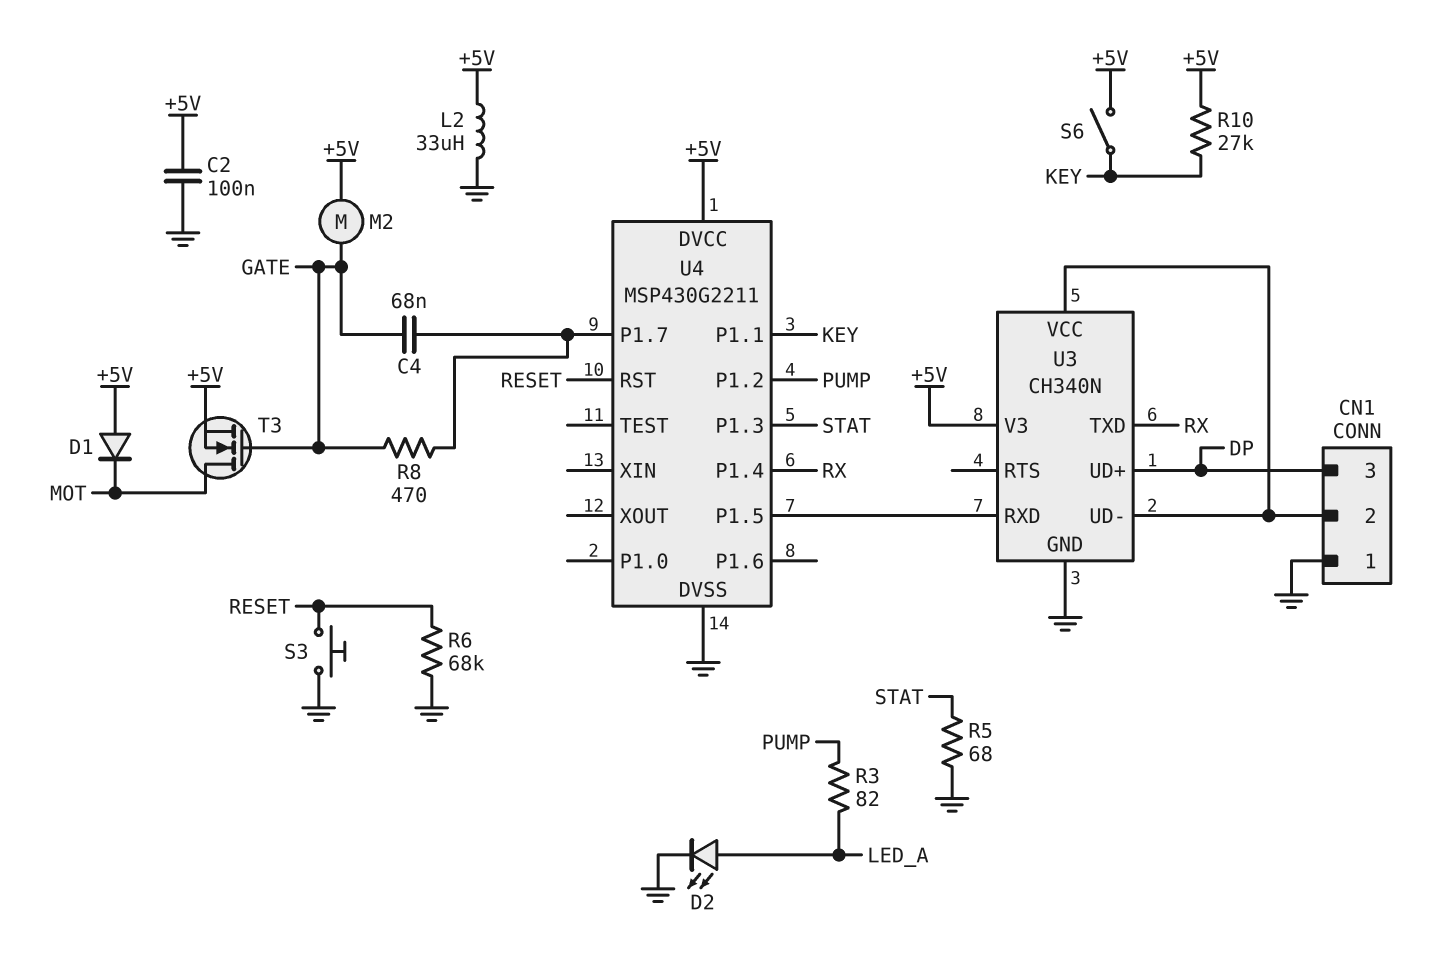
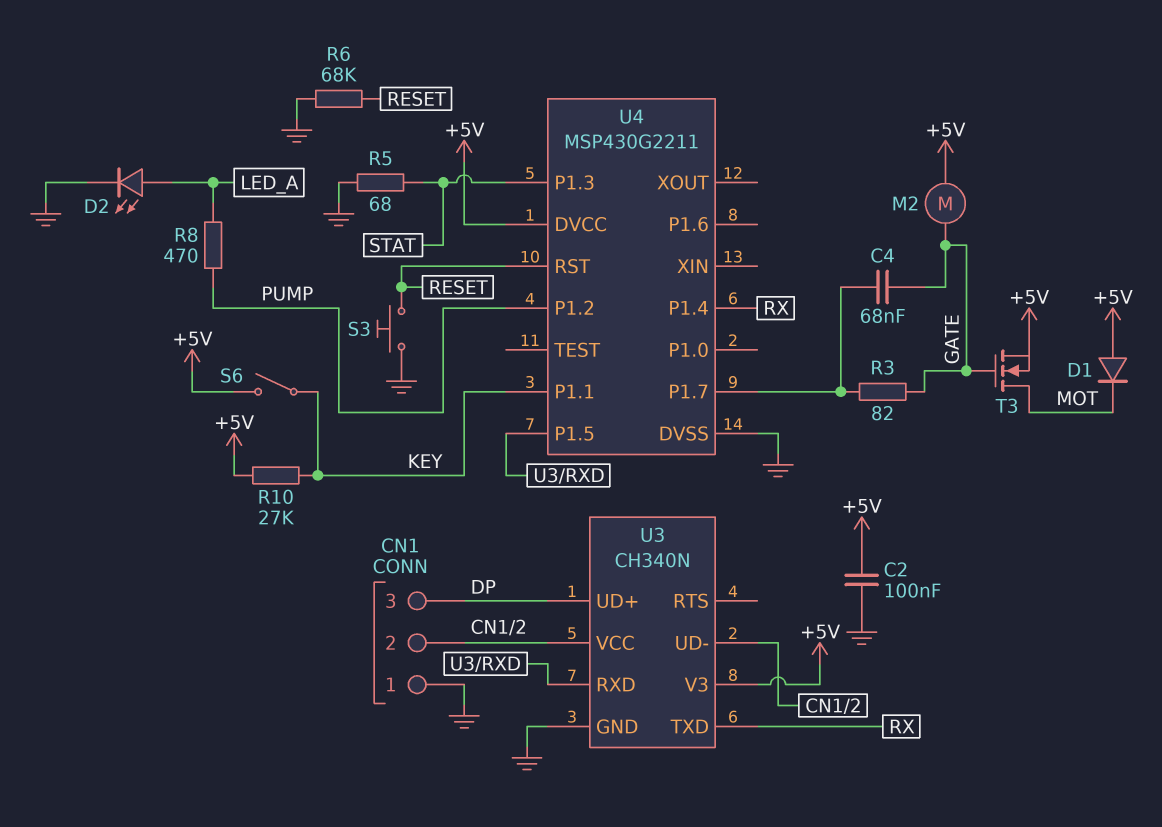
L2: 33uH (+5V, GND) -> none
R3: 82 (LED_A, PUMP) -> 82 (GATE, U4/P1.7)
R8: 470 (GATE, U4/P1.7) -> 470 (LED_A, PUMP)

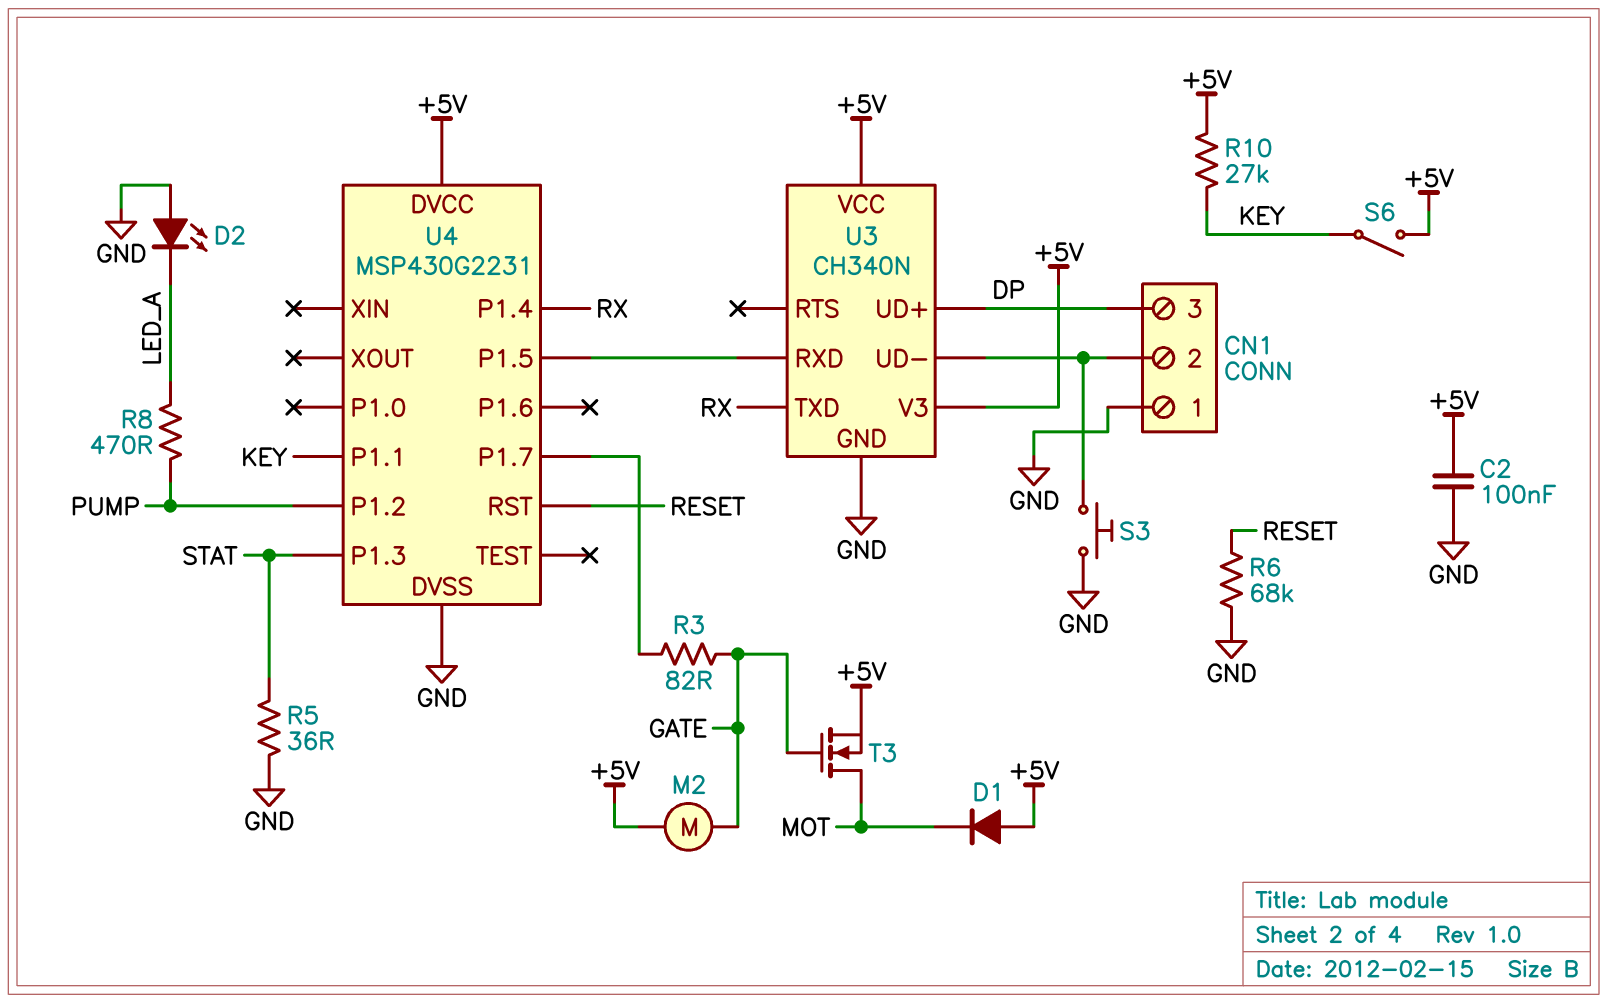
C4: 68nF (GATE, U4/P1.7) -> none
D2: LED (A LED_A, K GND) -> LED (A GND, K LED_A)
R5: 68 (GND, STAT) -> 36 (GND, STAT)
S3: button (GND, RESET) -> button (CN1/2, GND)
U3 pin VCC: CN1/2 -> +5V
U4: MSP430G2211 -> MSP430G2231

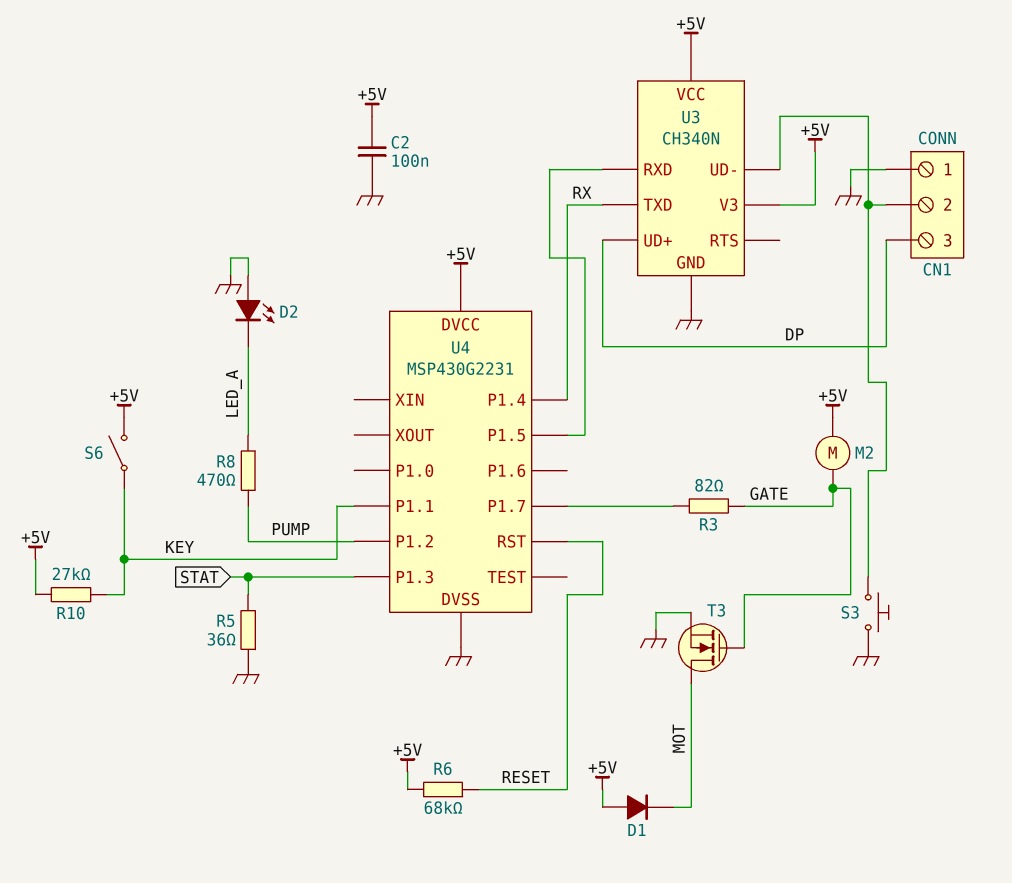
R6: 68k (GND, RESET) -> 68k (+5V, RESET)
T3: NMOS (G GATE, D MOT, S +5V) -> NMOS (G GATE, D MOT, S GND)

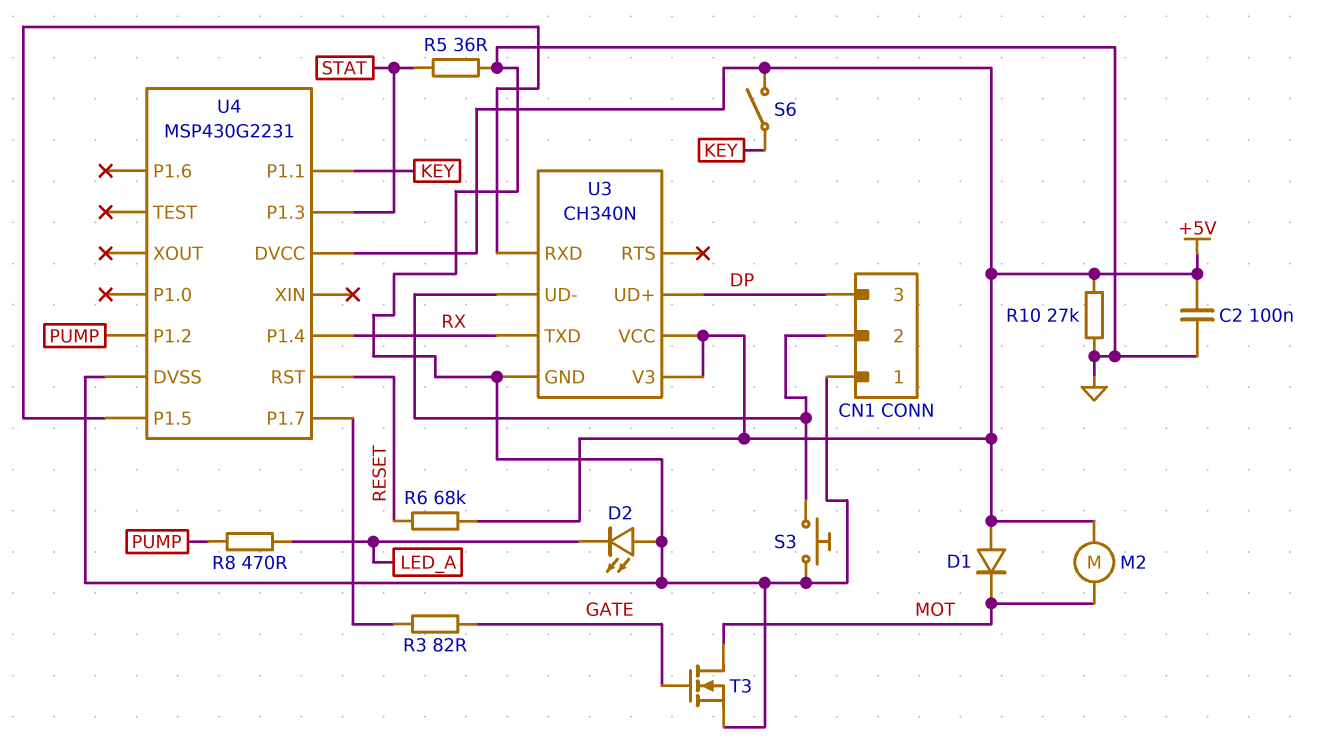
M2: motor (+5V, GATE) -> motor (+5V, MOT)
R10: 27k (+5V, KEY) -> 27k (+5V, GND)

